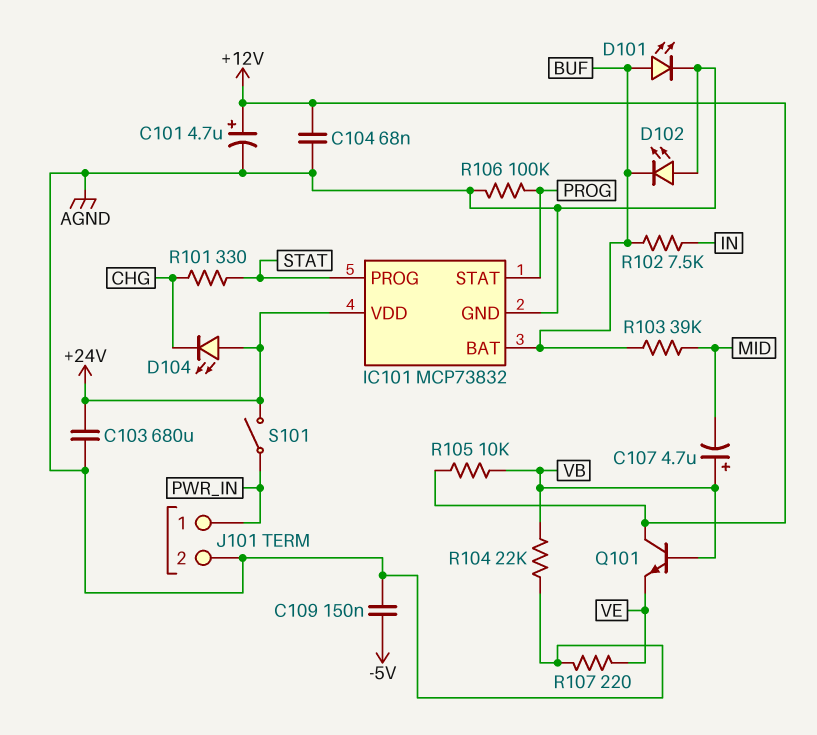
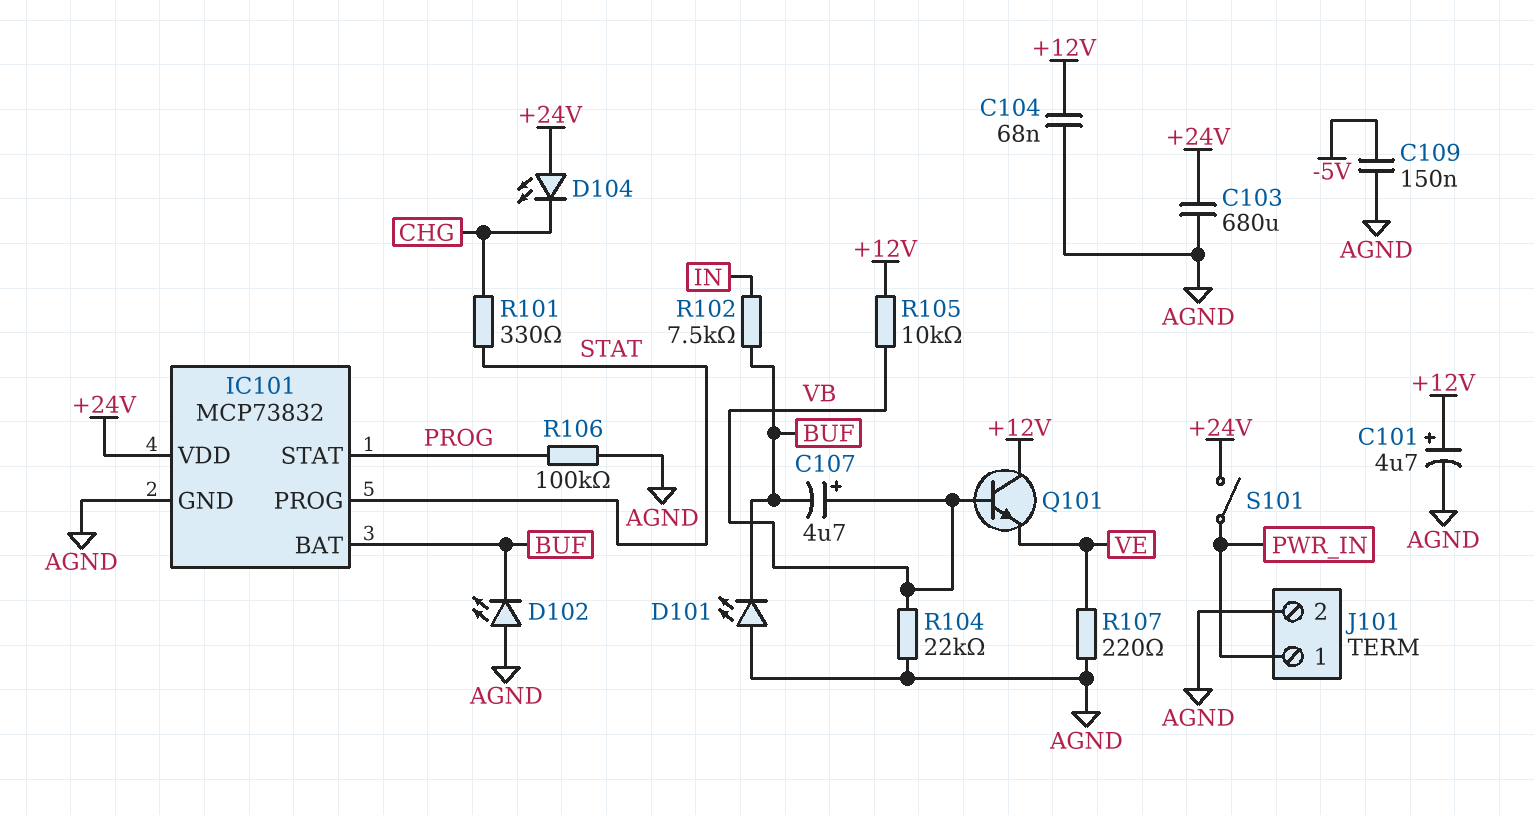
C107: 4.7uF (plus VB, minus MID) -> 4.7uF (plus VB, minus BUF)
D101: LED (A BUF, K AGND) -> LED (A AGND, K BUF)
R103: 39k (BUF, MID) -> none

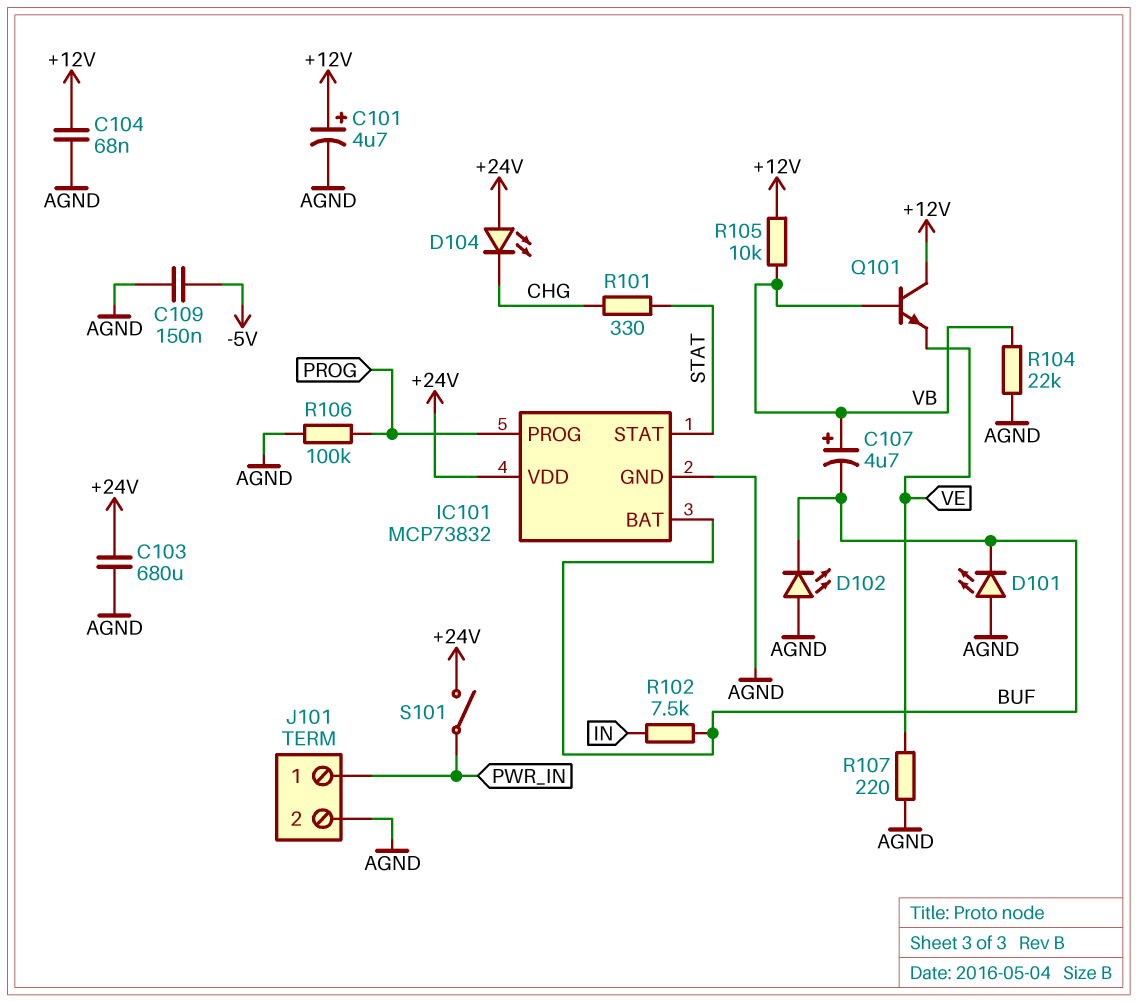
IC101 pin PROG: STAT -> PROG
IC101 pin STAT: PROG -> STAT

